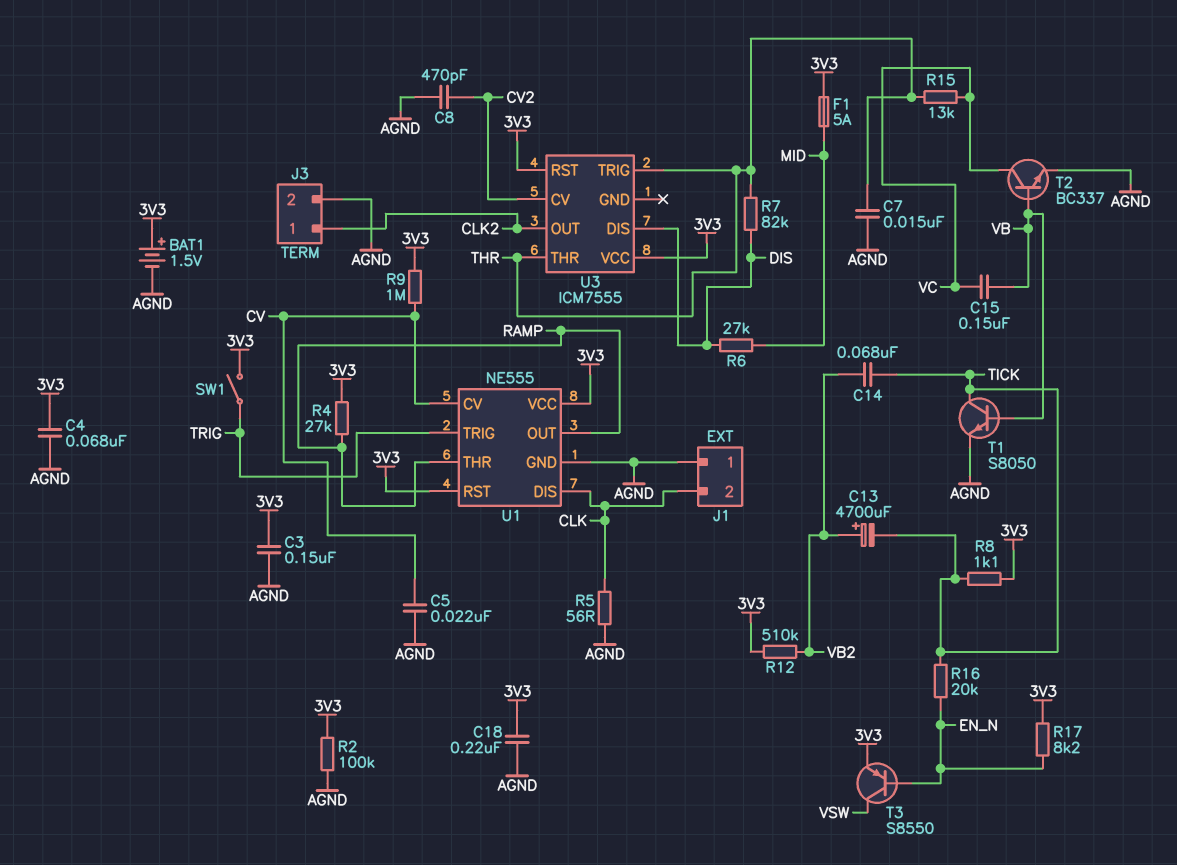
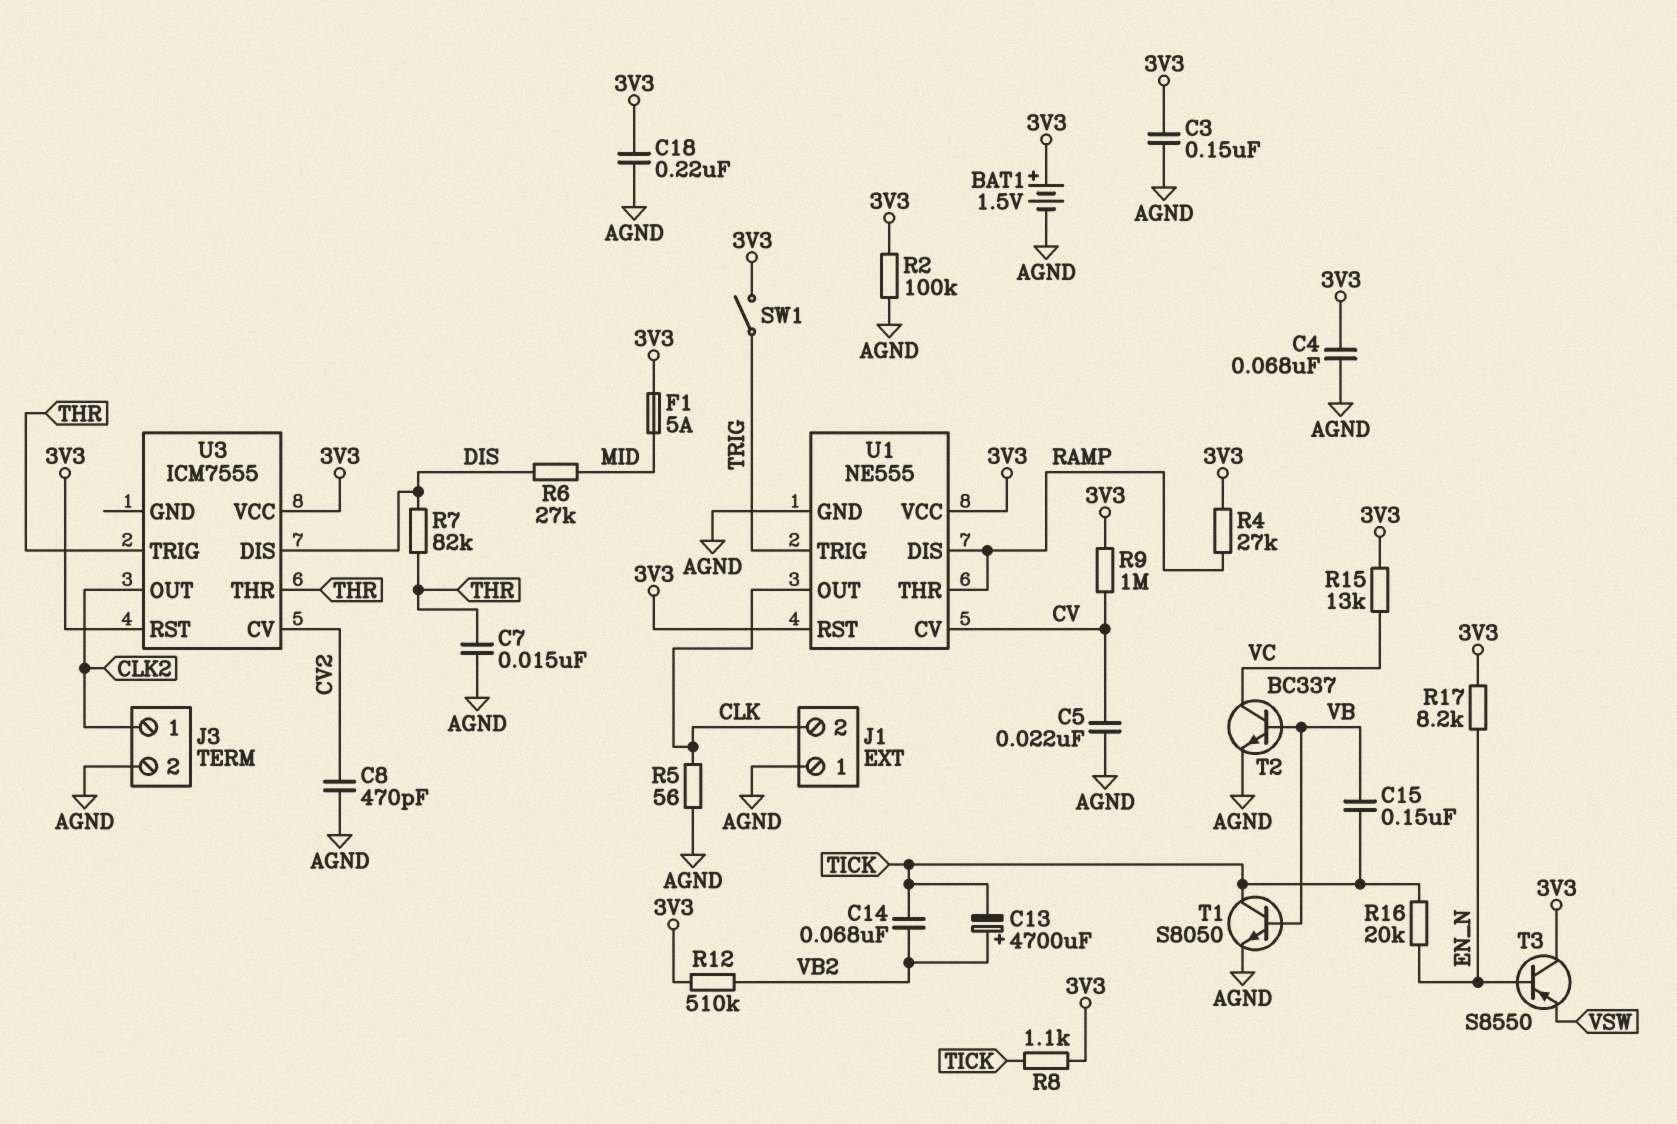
C15: 150nF (VB, VC) -> 150nF (TICK, VB)
R15: 13k (THR, VC) -> 13k (3V3, VC)
T3: PNP S8550 (B EN_N, C VSW, E 3V3) -> PNP S8550 (B EN_N, C 3V3, E VSW)
U1 pin DIS: CLK -> RAMP
U1 pin OUT: RAMP -> CLK

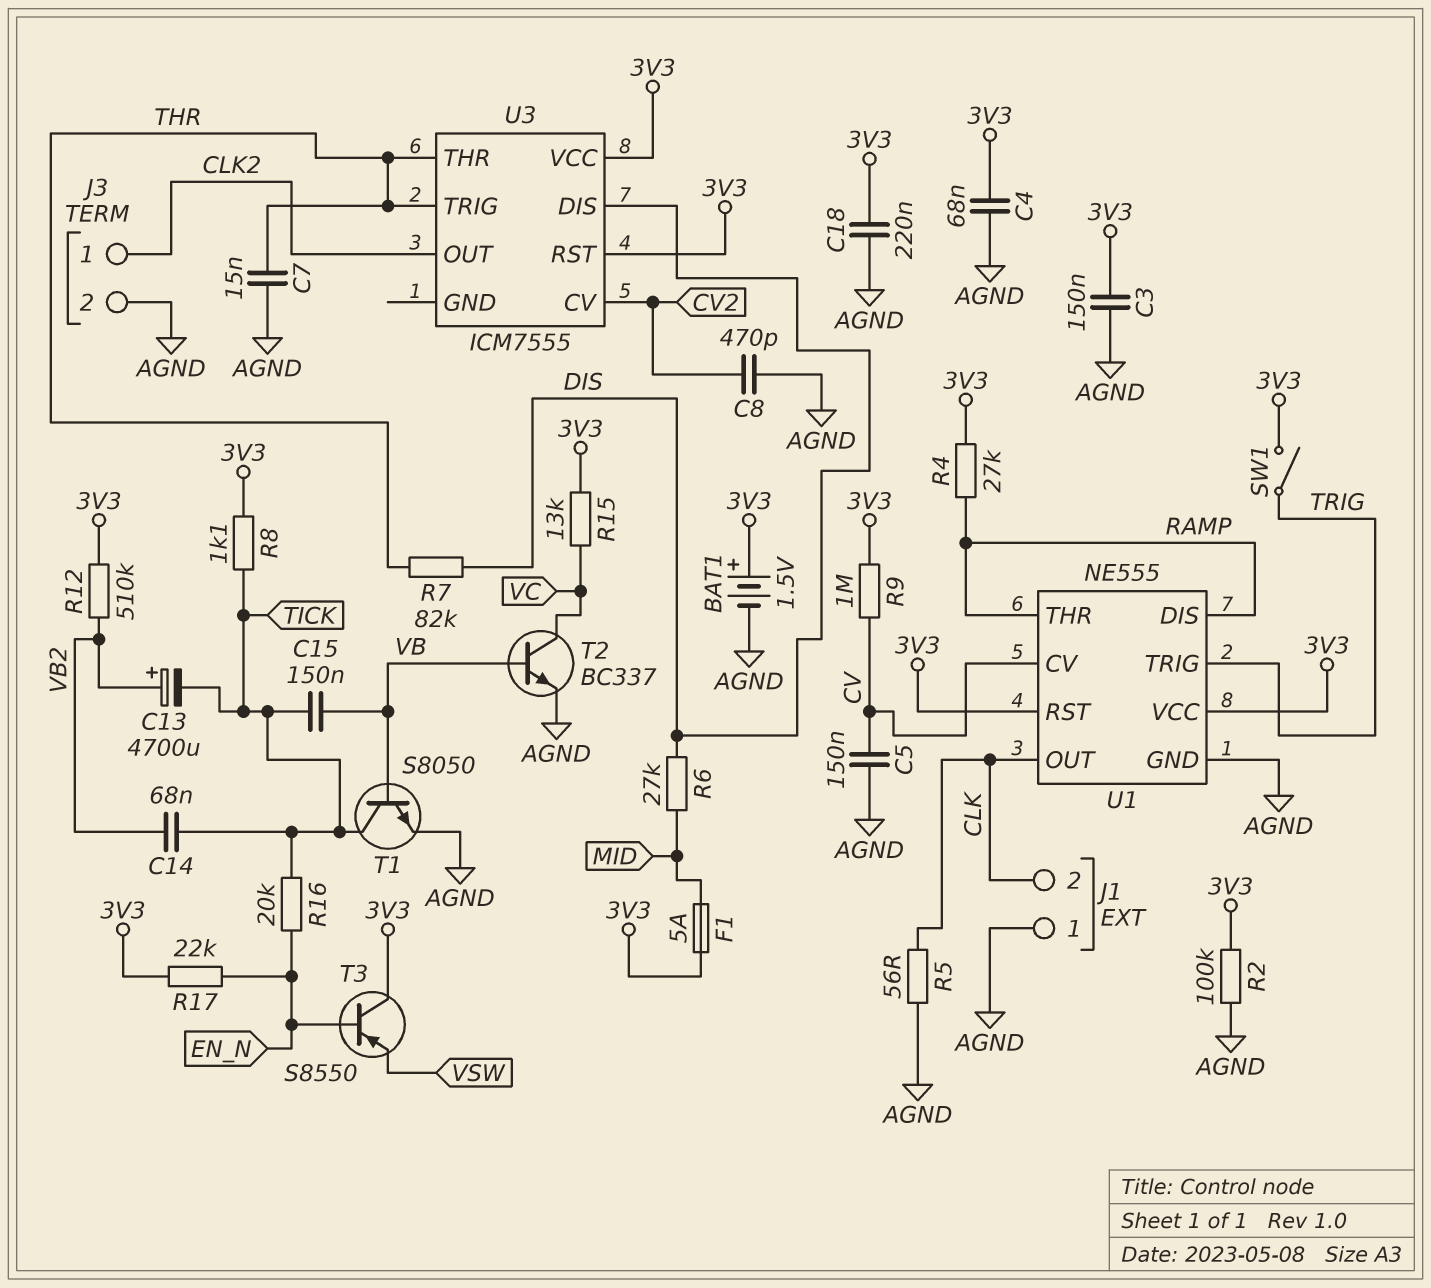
C5: 22nF (AGND, CV) -> 150nF (AGND, CV)
R17: 8.2k (3V3, EN_N) -> 22k (3V3, EN_N)

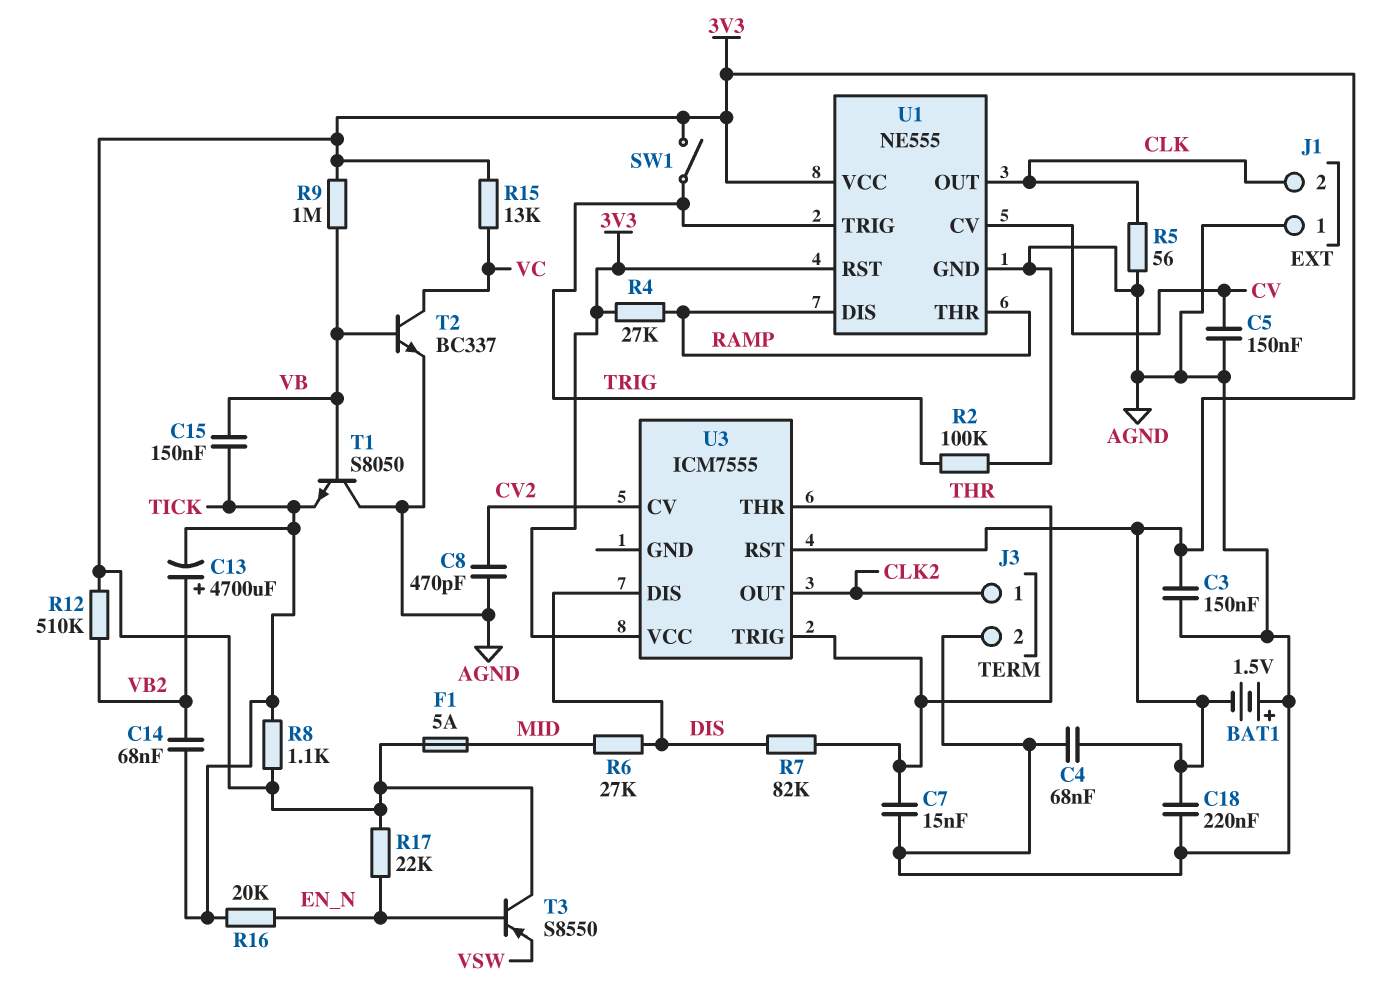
BAT1: 1.5V (plus 3V3, minus AGND) -> 1.5V (plus AGND, minus 3V3)
R2: 100k (3V3, AGND) -> 100k (AGND, TRIG)
R9: 1M (3V3, CV) -> 1M (3V3, VB)
T1: NPN S8050 (B VB, C TICK, E AGND) -> NPN S8050 (B VB, C AGND, E TICK)

